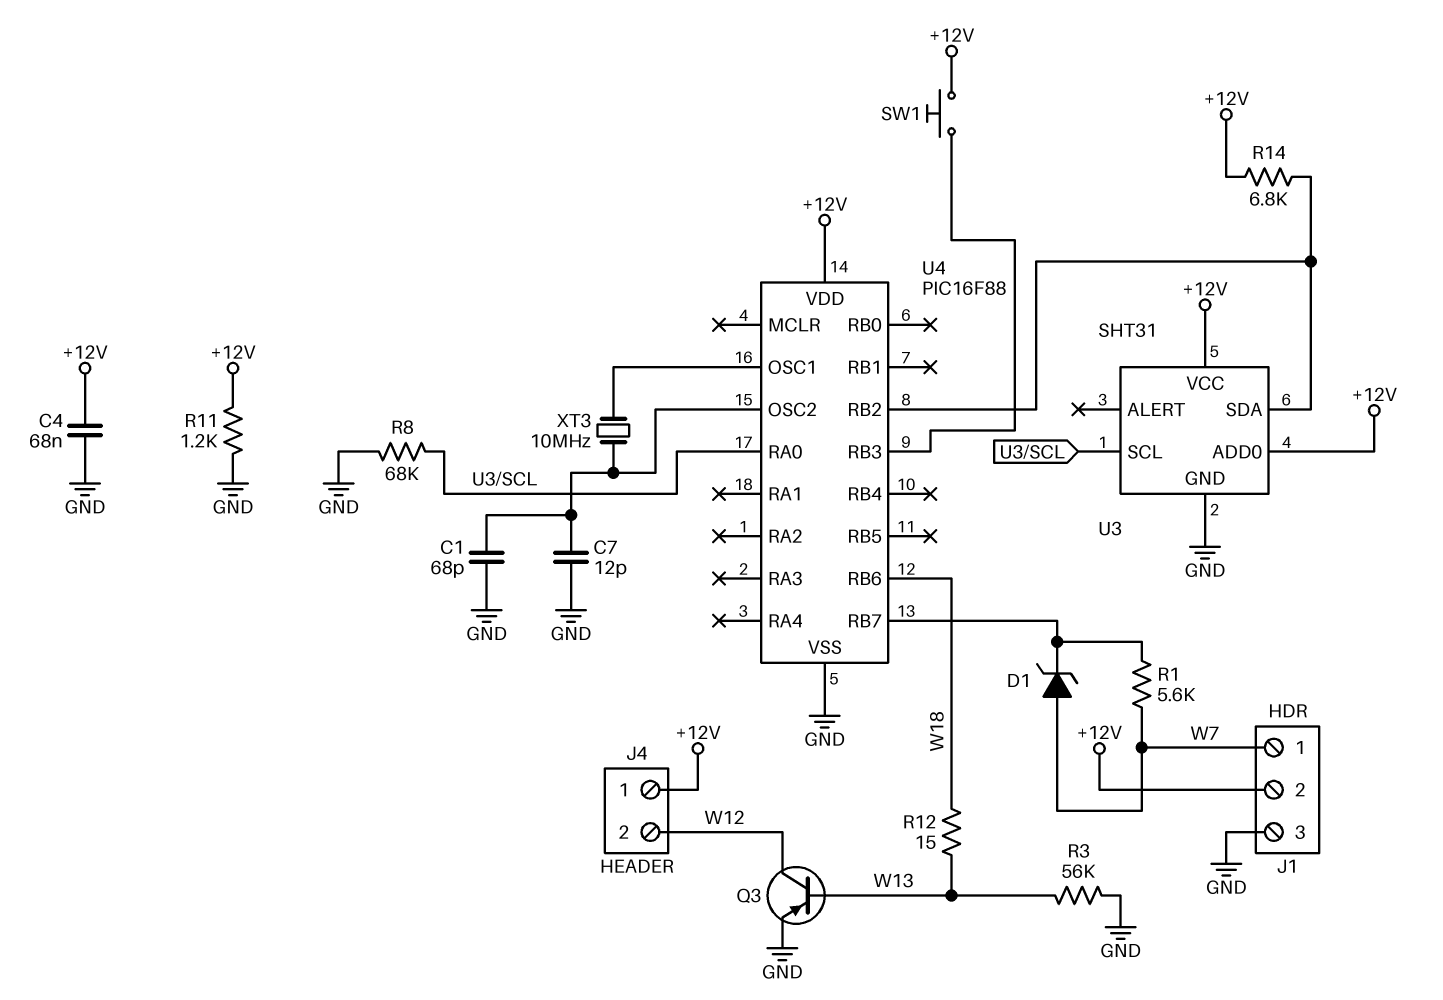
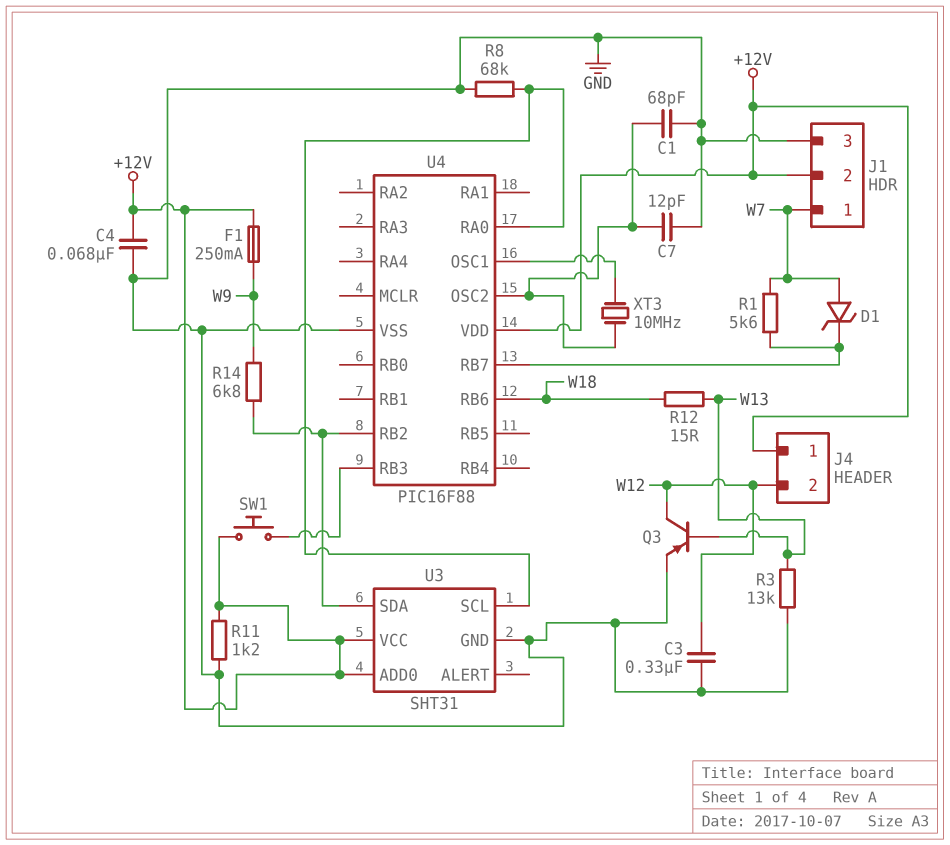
C3: none -> 330nF (GND, W12)
F1: none -> 250mA (+12V, W9)
R3: 56k (GND, W13) -> 13k (GND, W13)
R14: 6.8k (+12V, U3/SDA) -> 6.8k (U3/SDA, W9)

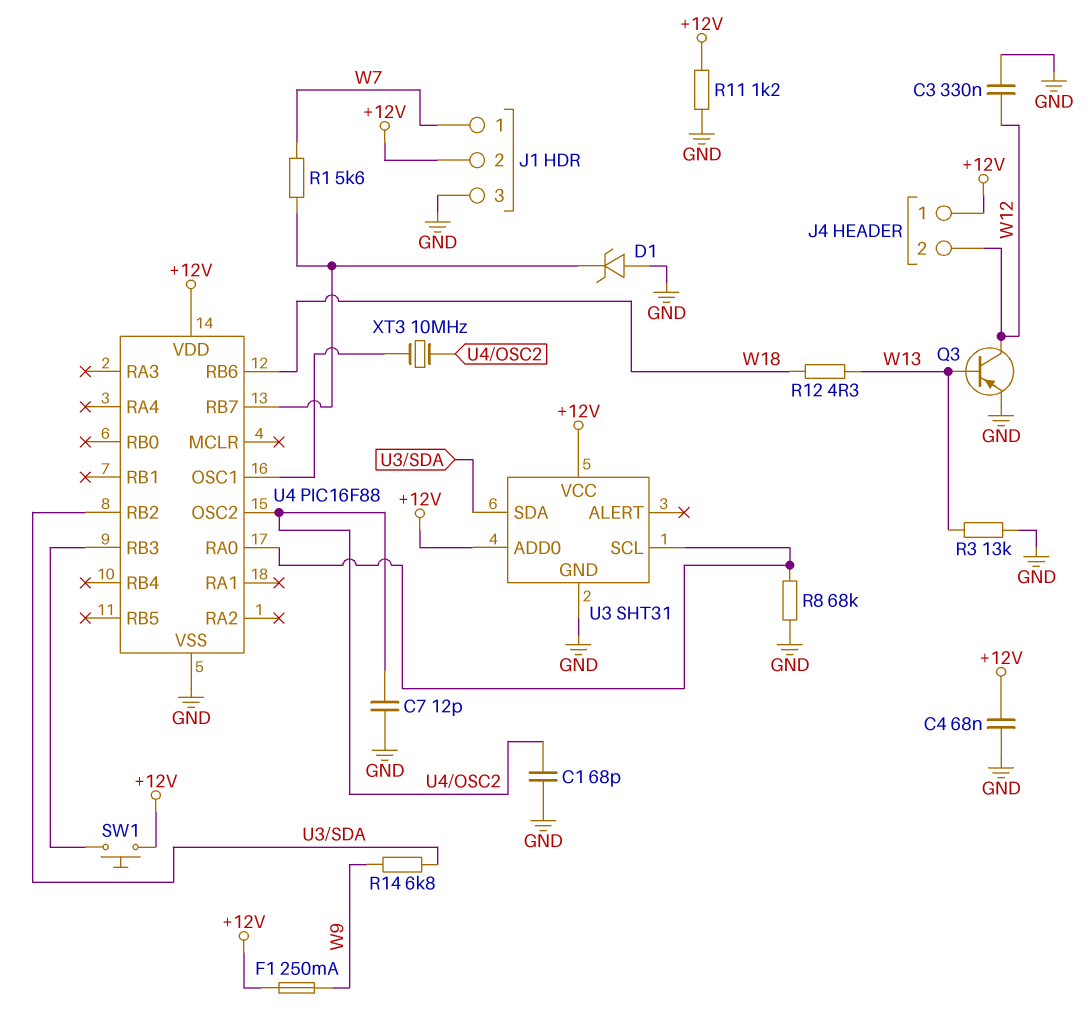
D1: zener (A W7, K U4/RB7) -> zener (A GND, K U4/RB7)
R12: 15 (W13, W18) -> 4.3 (W13, W18)

